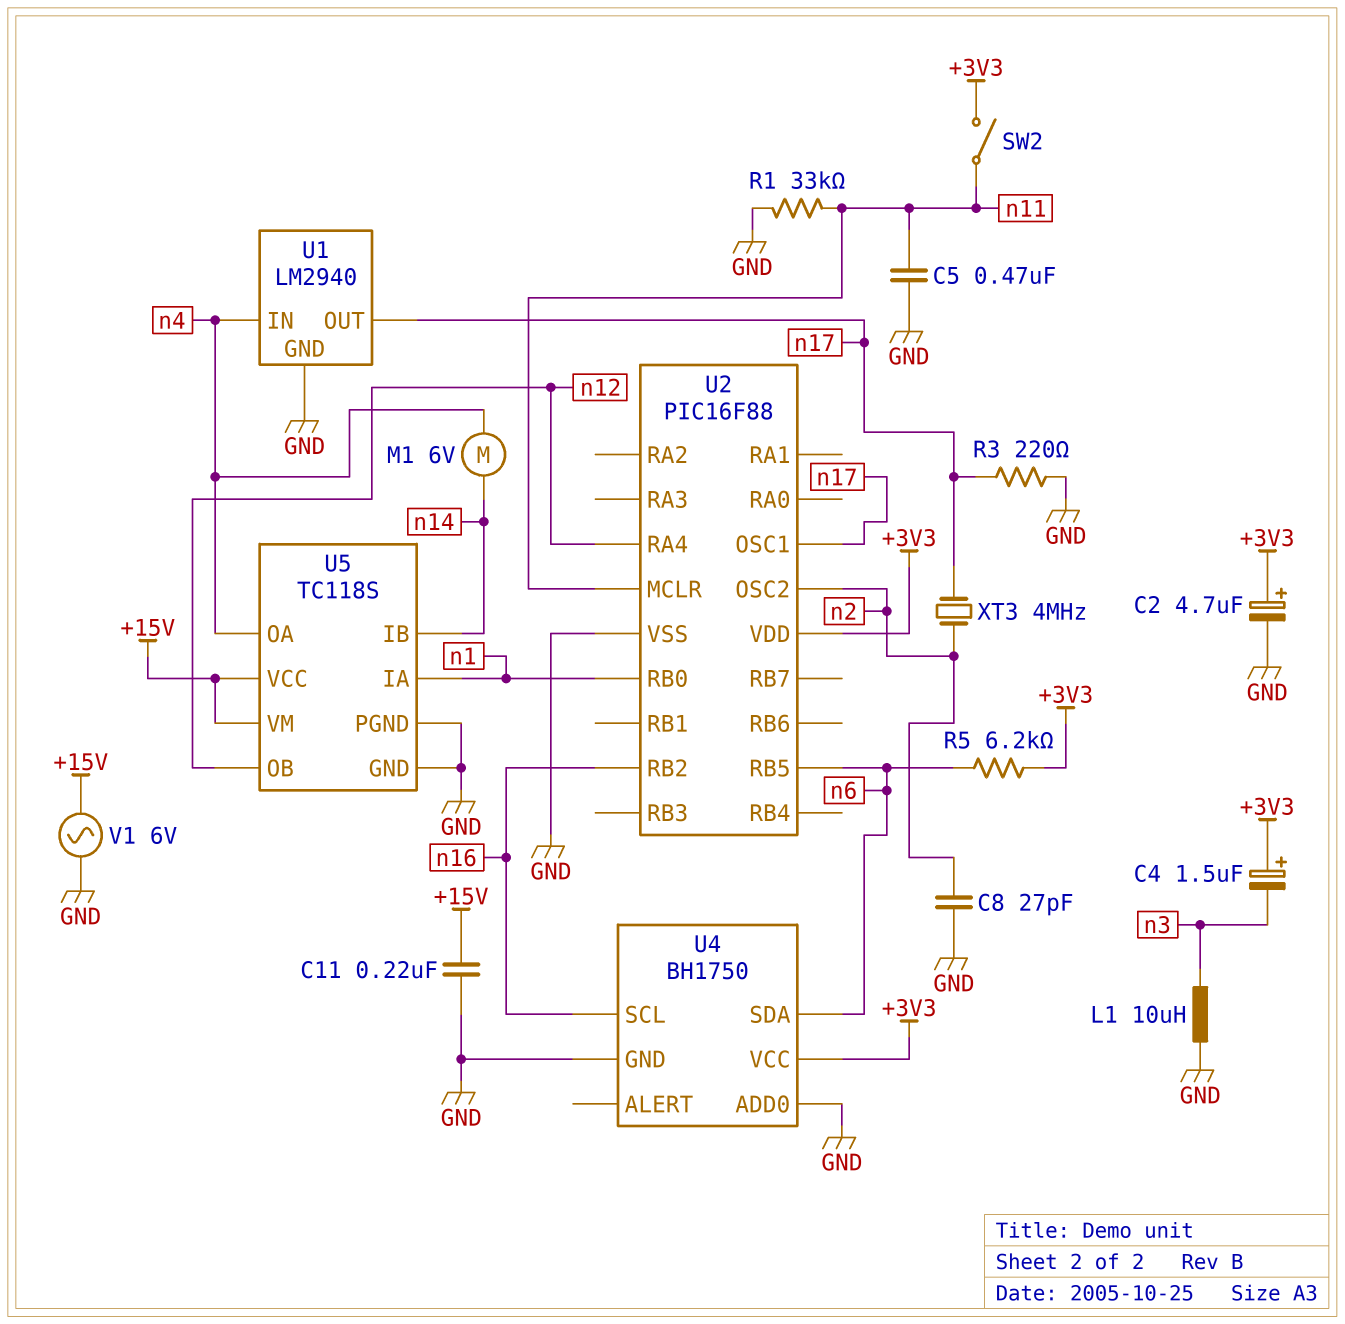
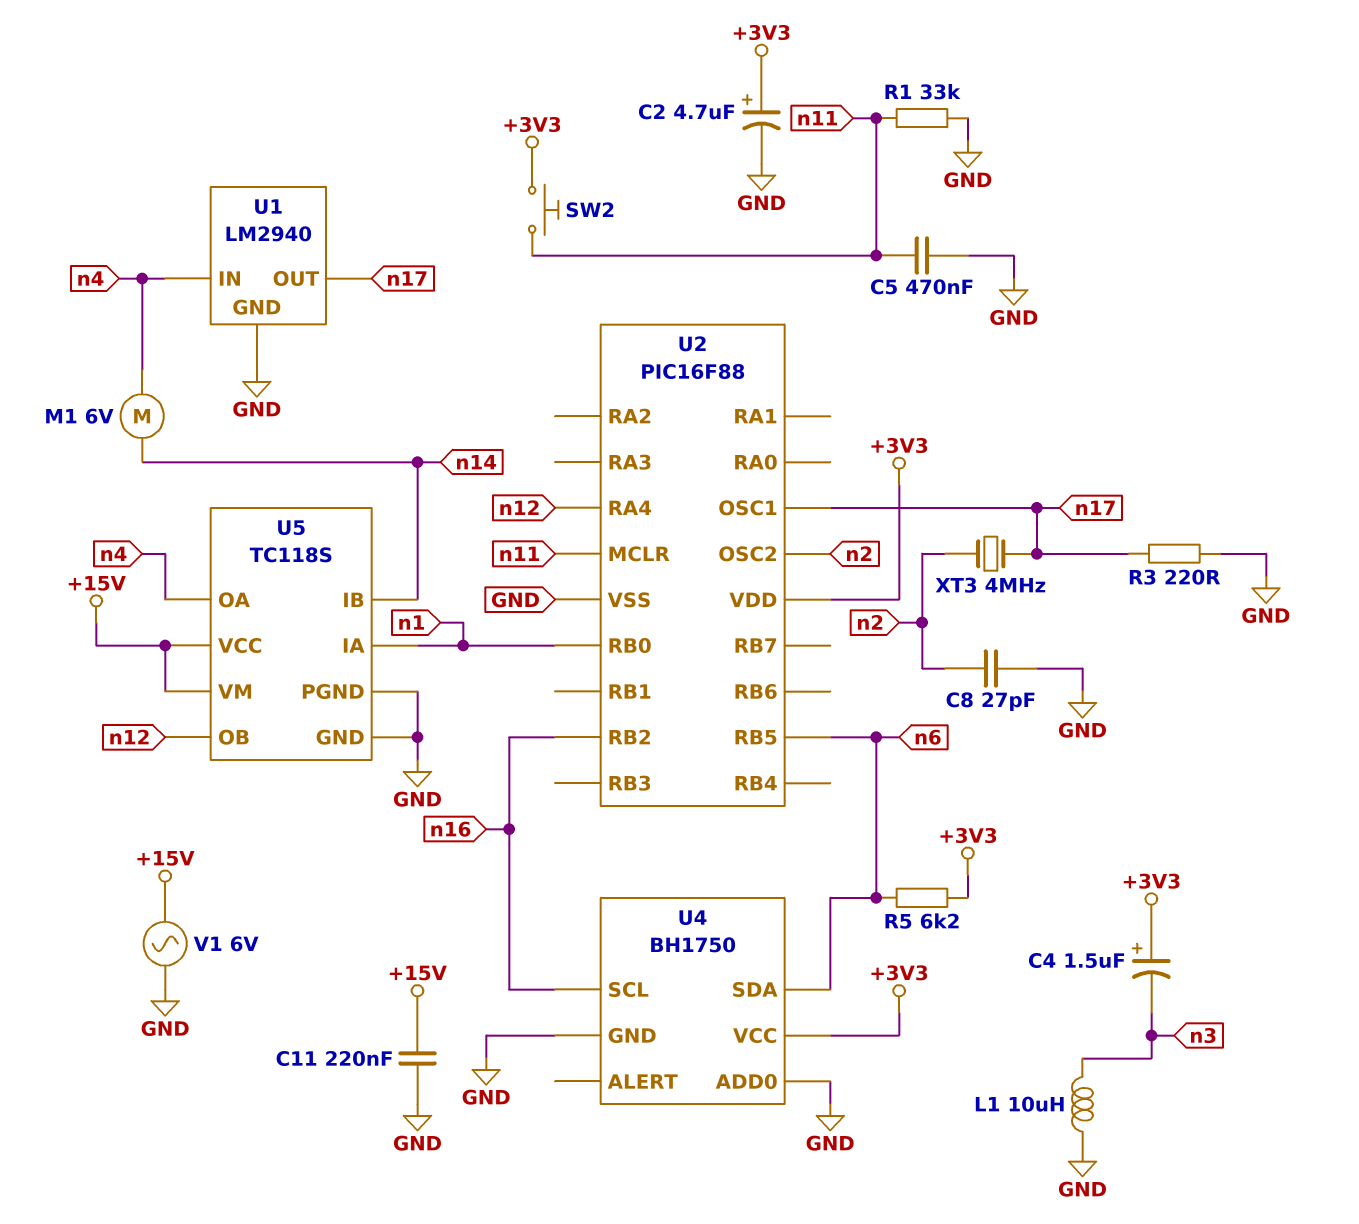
SW2: switch (+3V3, n11) -> button (+3V3, n11)

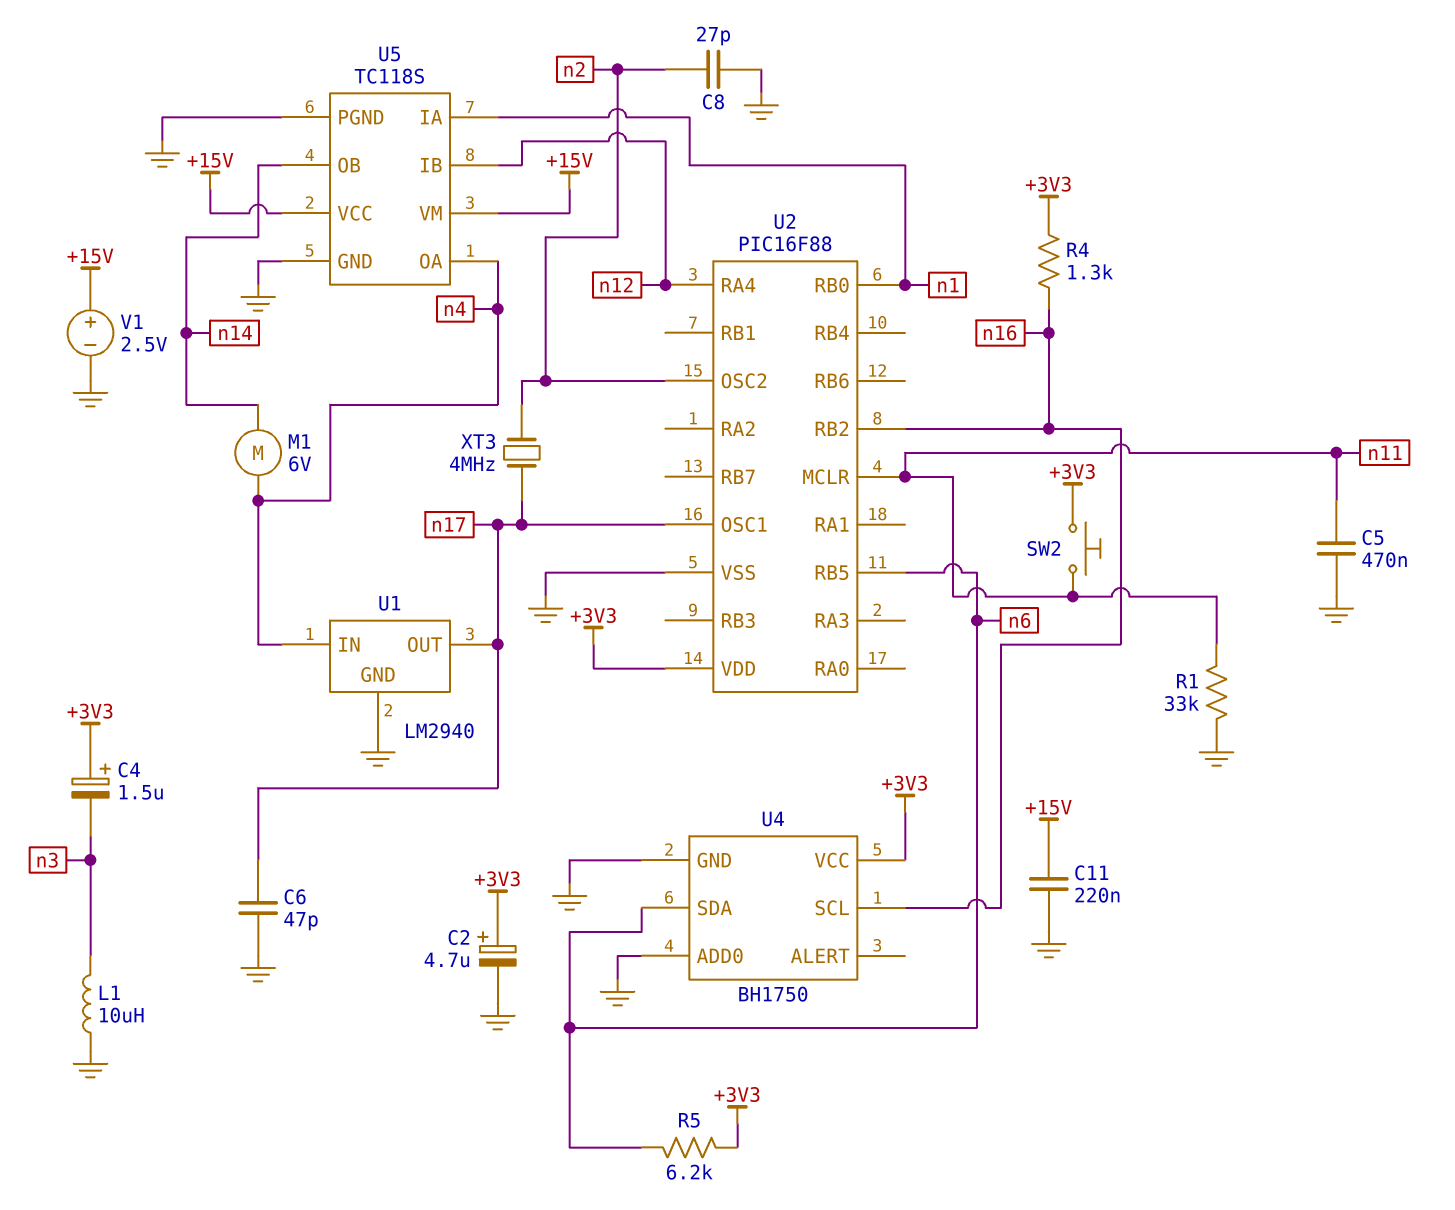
C6: none -> 47pF (GND, n17)
R3: 220 (GND, n17) -> none
R4: none -> 1.3k (+3V3, n16)
U5 pin IB: n14 -> n12
U5 pin OB: n12 -> n14
V1: AC 6V (+15V, GND) -> 2.5V (plus +15V, minus GND)

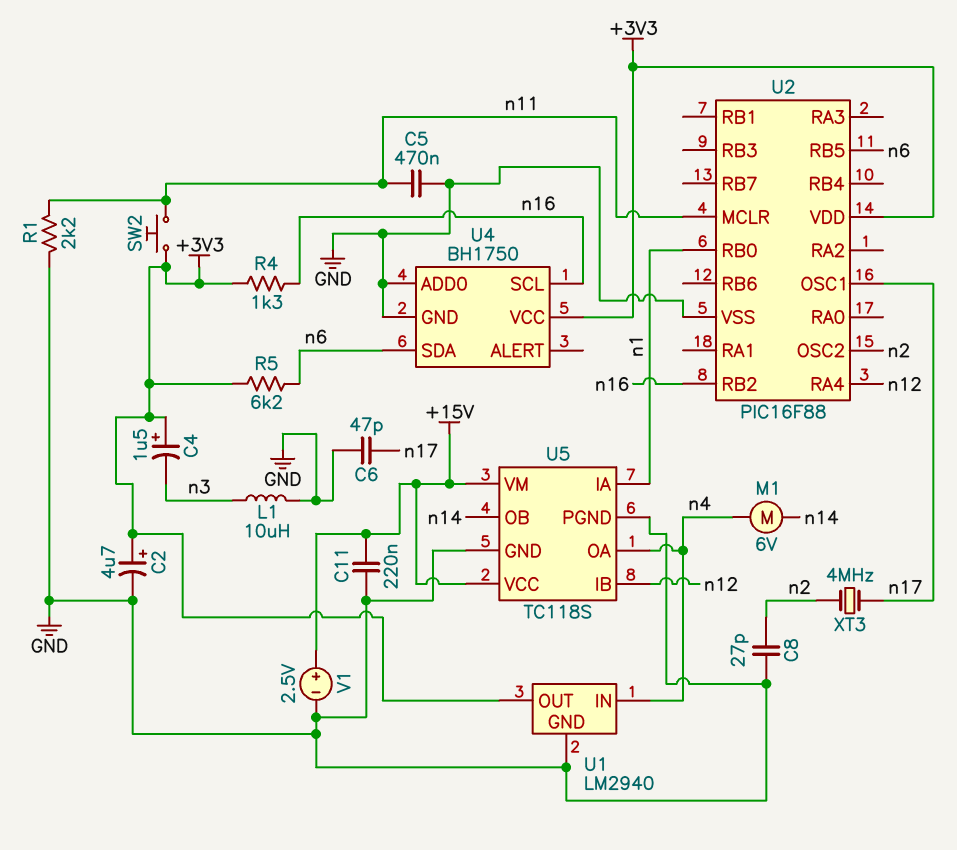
R1: 33k (GND, n11) -> 2.2k (GND, n11)
U1 pin OUT: n17 -> +3V3

